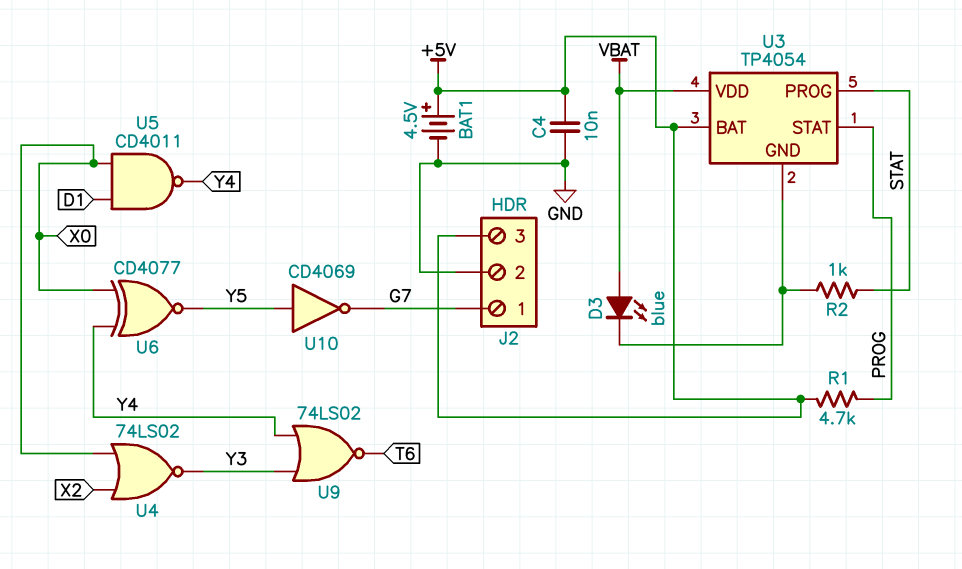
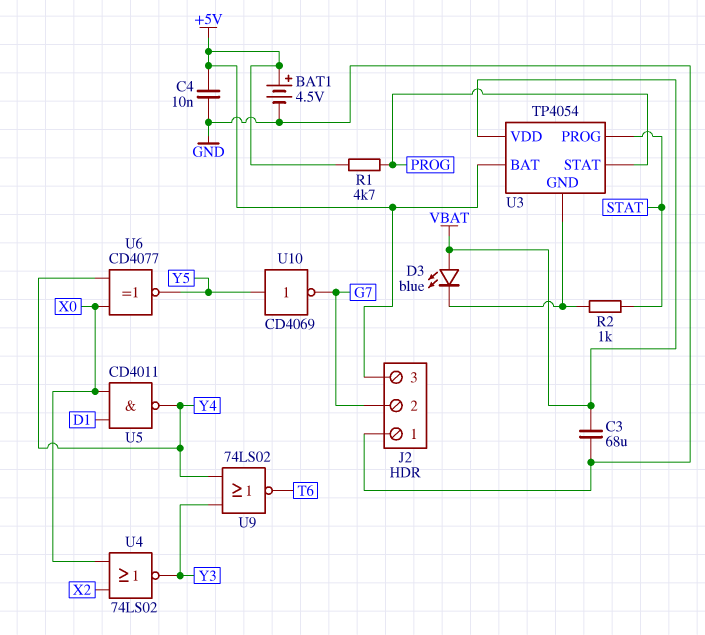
C3: none -> 68uF (GND, VBAT)
J2 pin 1: G7 -> GND
J2 pin 2: GND -> G7

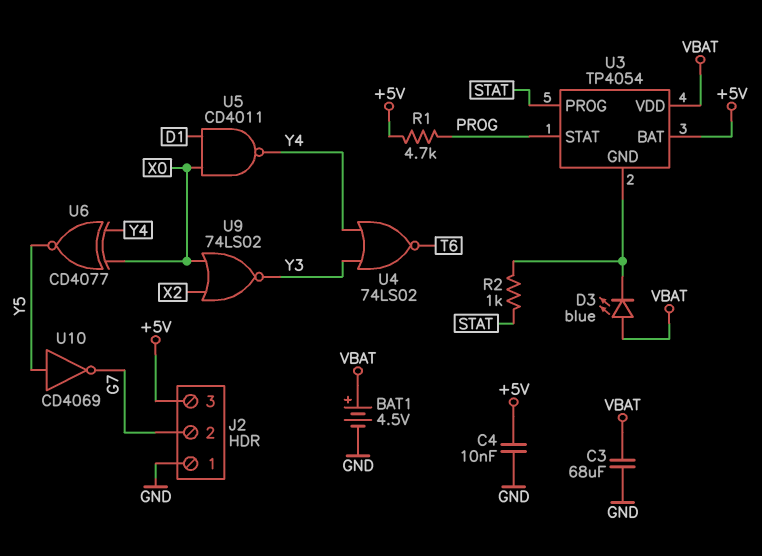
BAT1: 4.5V (plus +5V, minus GND) -> 4.5V (plus VBAT, minus GND)
U4: NOR 74LS02 (in X0, in X2, out Y3) -> NOR 74LS02 (in Y3, in Y4, out T6)
U9: NOR 74LS02 (in Y3, in Y4, out T6) -> NOR 74LS02 (in X0, in X2, out Y3)

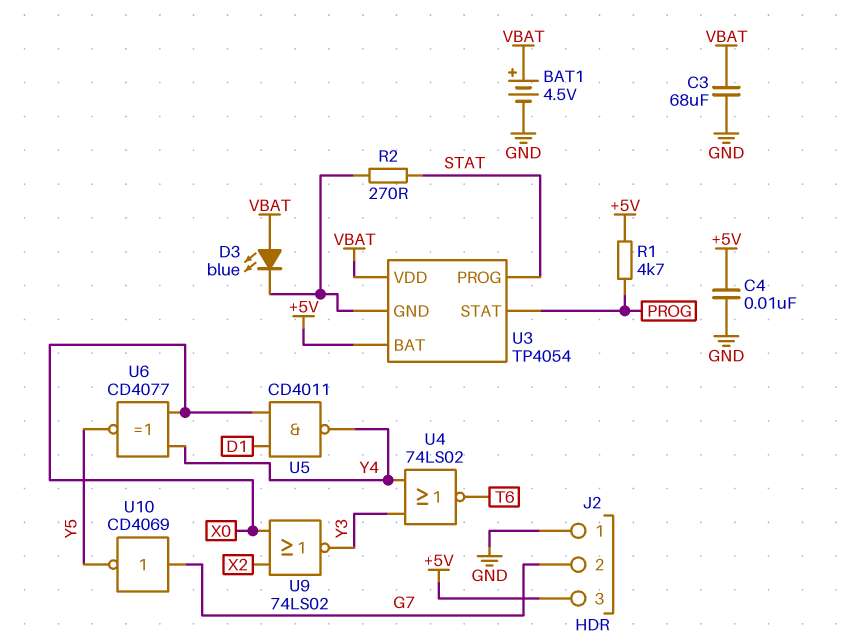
R2: 1k (STAT, U3/GND) -> 270 (STAT, U3/GND)
U10: NOT CD4069 (in Y5, out G7) -> NOT CD4069 (in G7, out Y5)

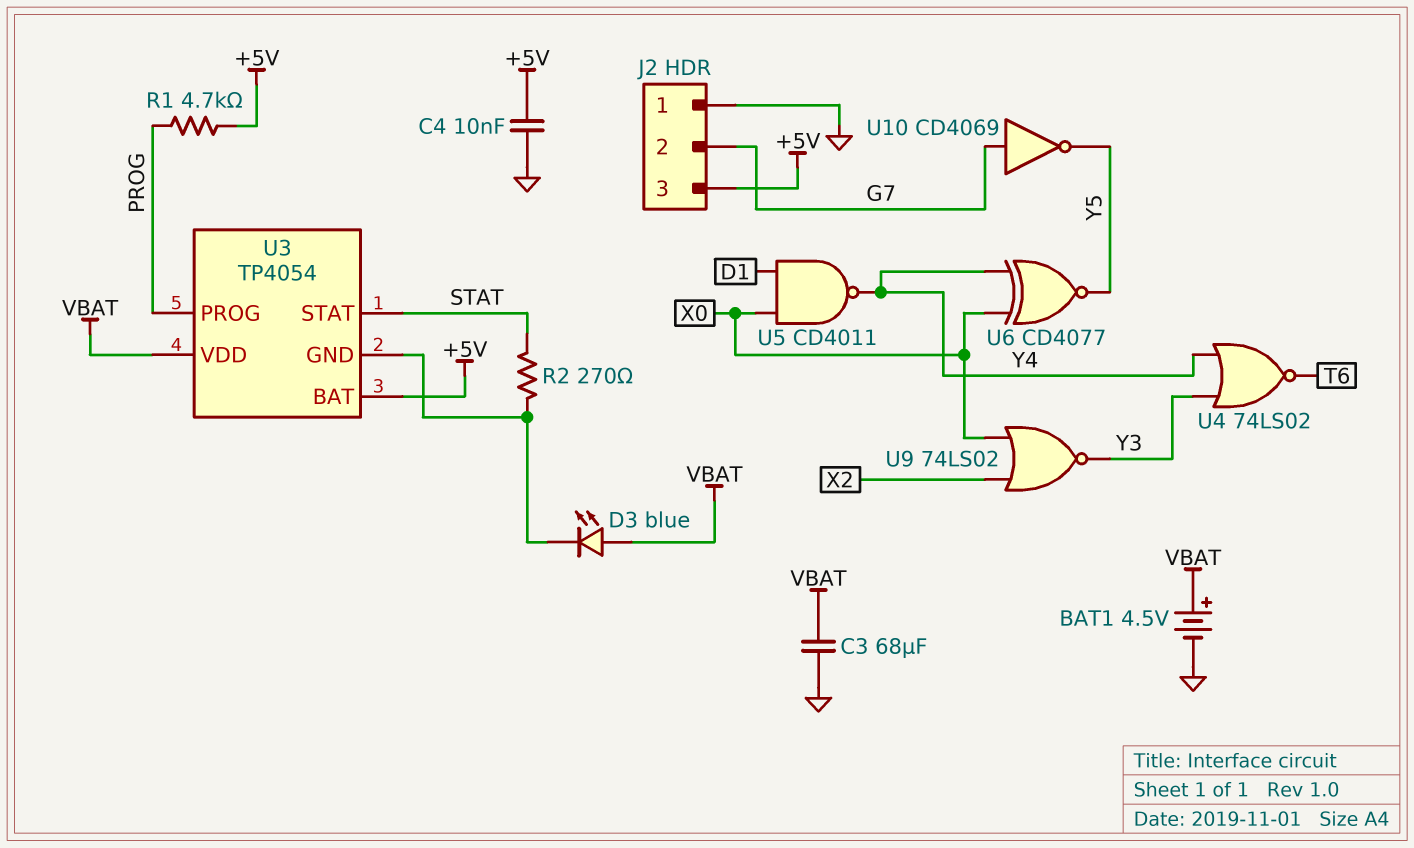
U3 pin PROG: STAT -> PROG
U3 pin STAT: PROG -> STAT

